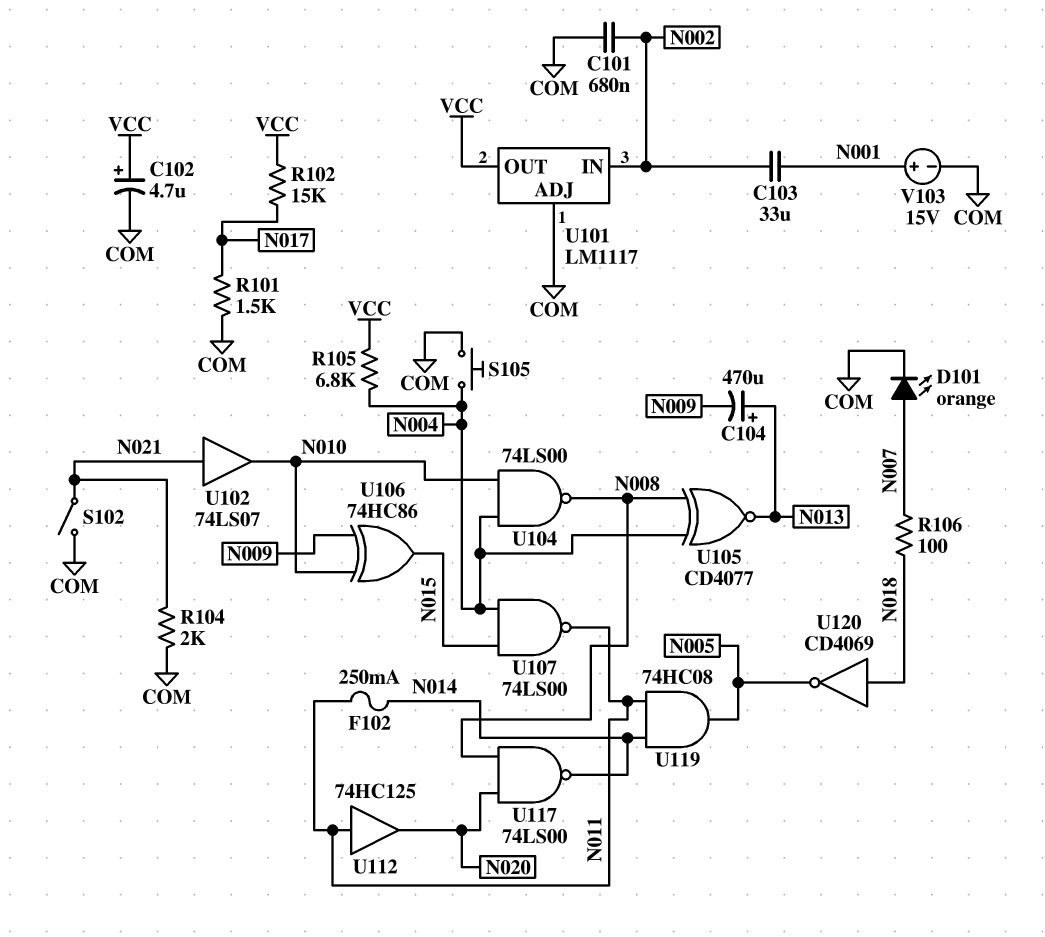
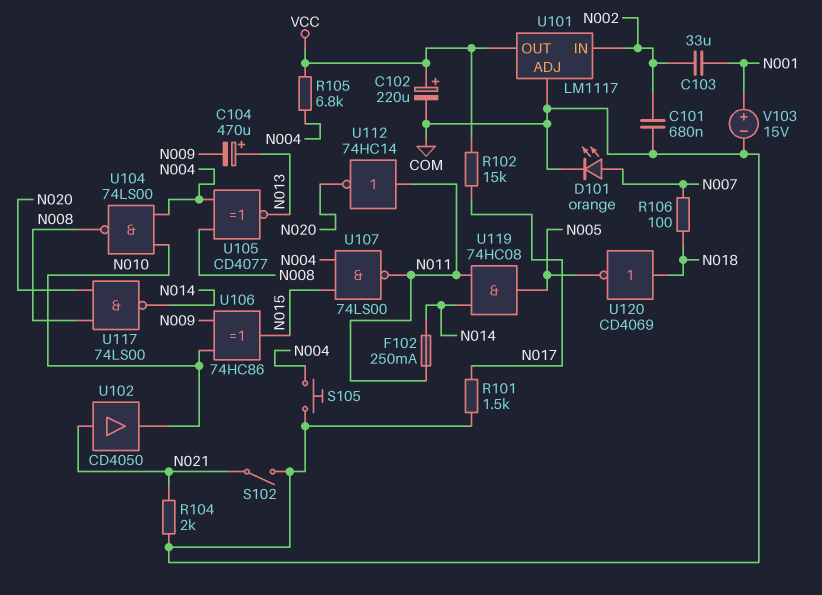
C102: 4.7uF (plus VCC, minus COM) -> 220uF (plus VCC, minus COM)
U102: buffer 74LS07 (in N021, out N010) -> buffer CD4050 (in N021, out N010)
U112: buffer 74HC125 (in N011, out N020) -> NOT 74HC14 (in N011, out N020)

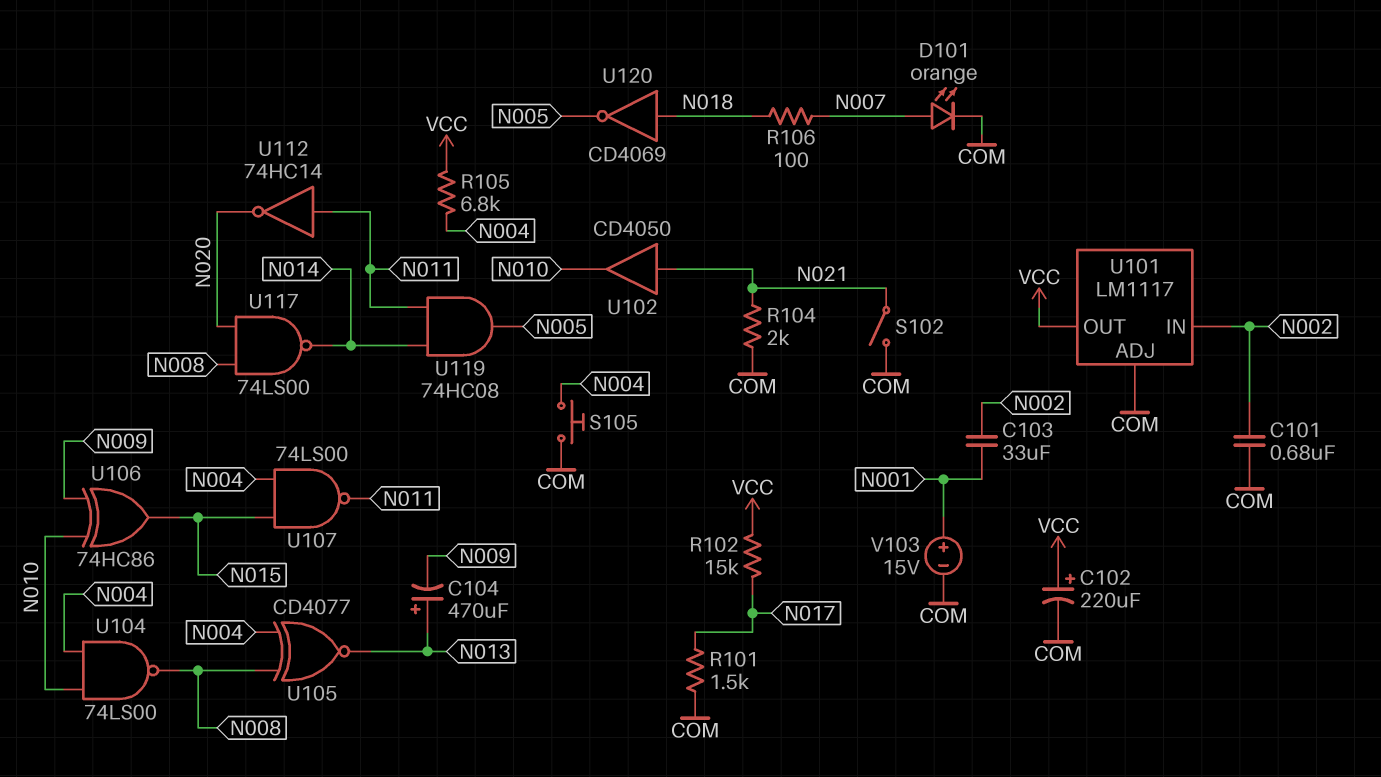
F102: 250mA (N011, N014) -> none

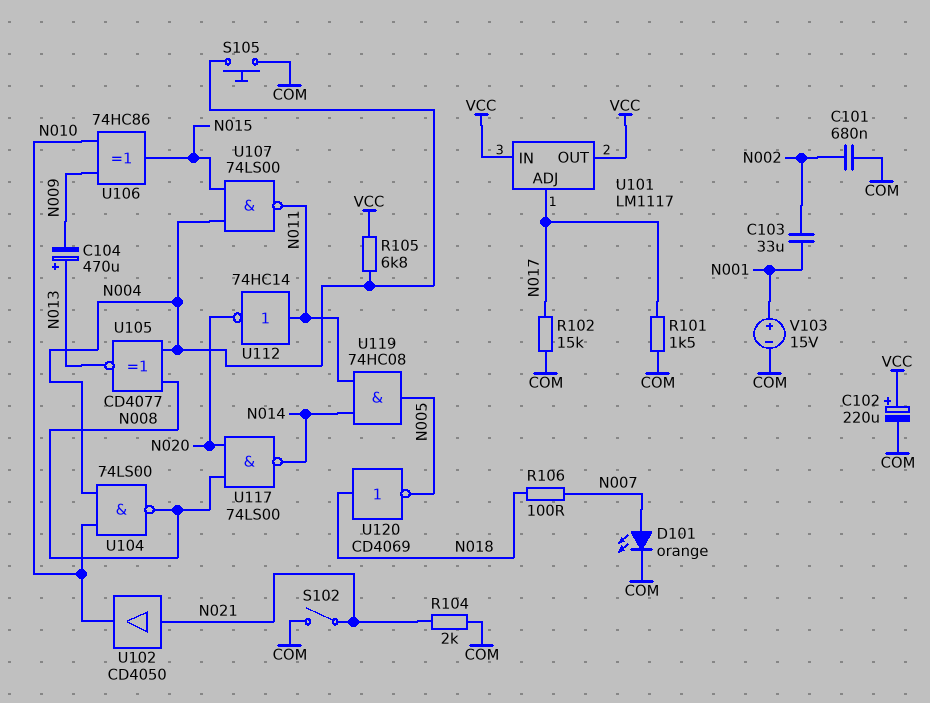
R102: 15k (N017, VCC) -> 15k (COM, N017)
U101 pin ADJ: COM -> N017
U101 pin IN: N002 -> VCC

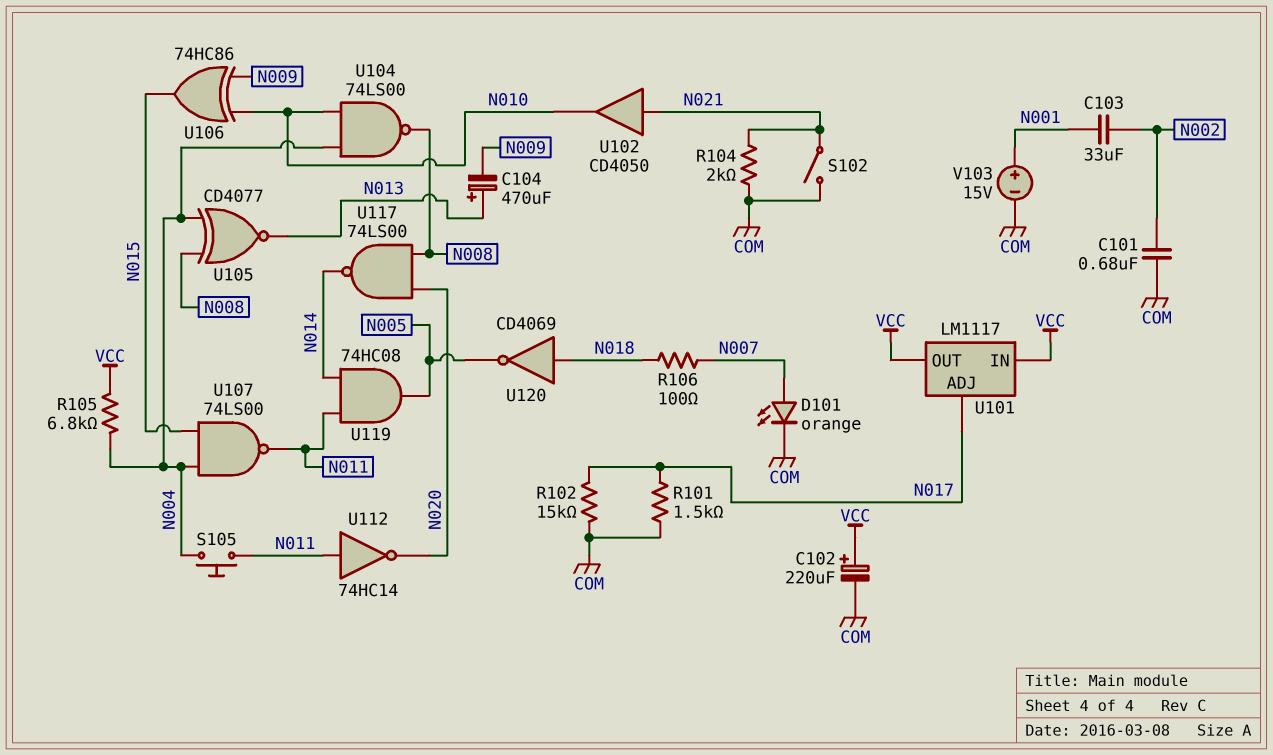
S105: button (COM, N004) -> button (N004, N011)

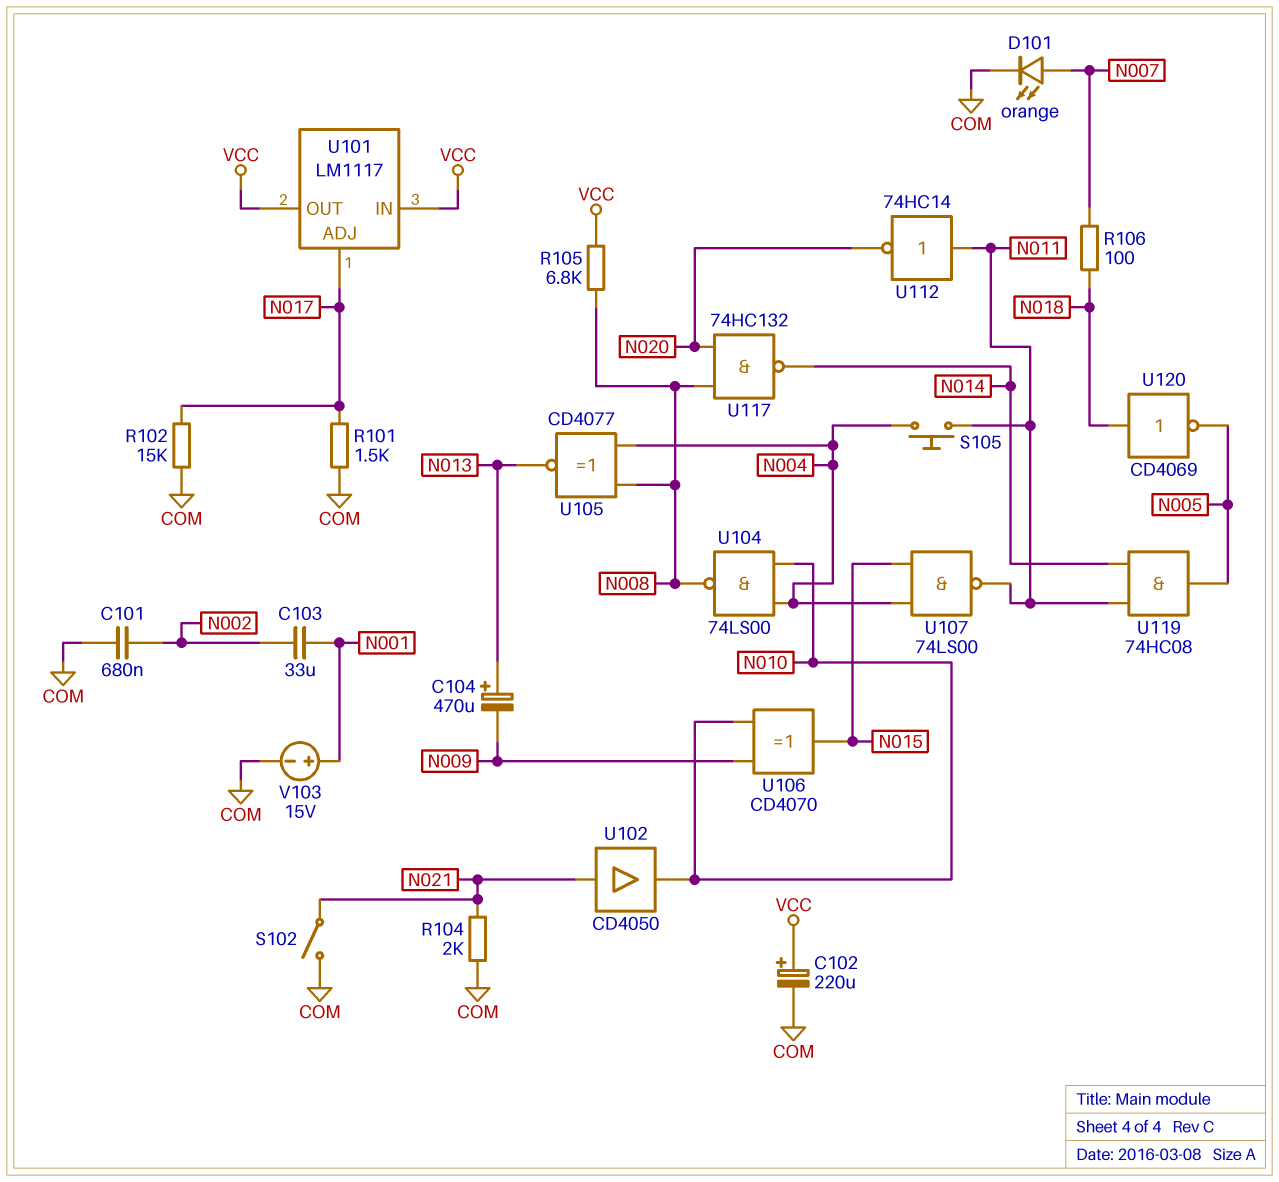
R105: 6.8k (N004, VCC) -> 6.8k (N008, VCC)
U106: XOR 74HC86 (in N009, in N010, out N015) -> XOR CD4070 (in N009, in N010, out N015)
U117: NAND 74LS00 (in N008, in N020, out N014) -> NAND 74HC132 (in N008, in N020, out N014)

